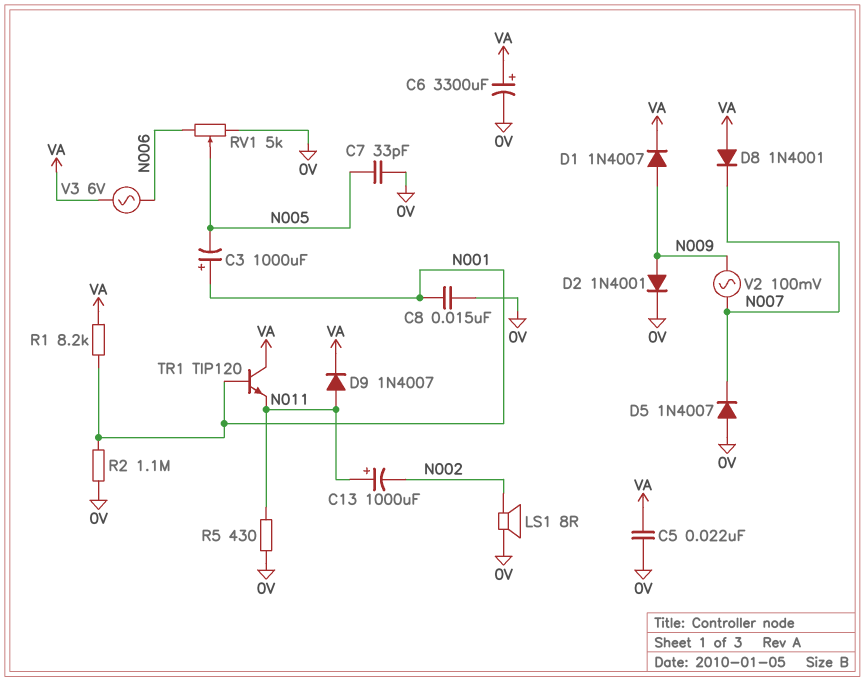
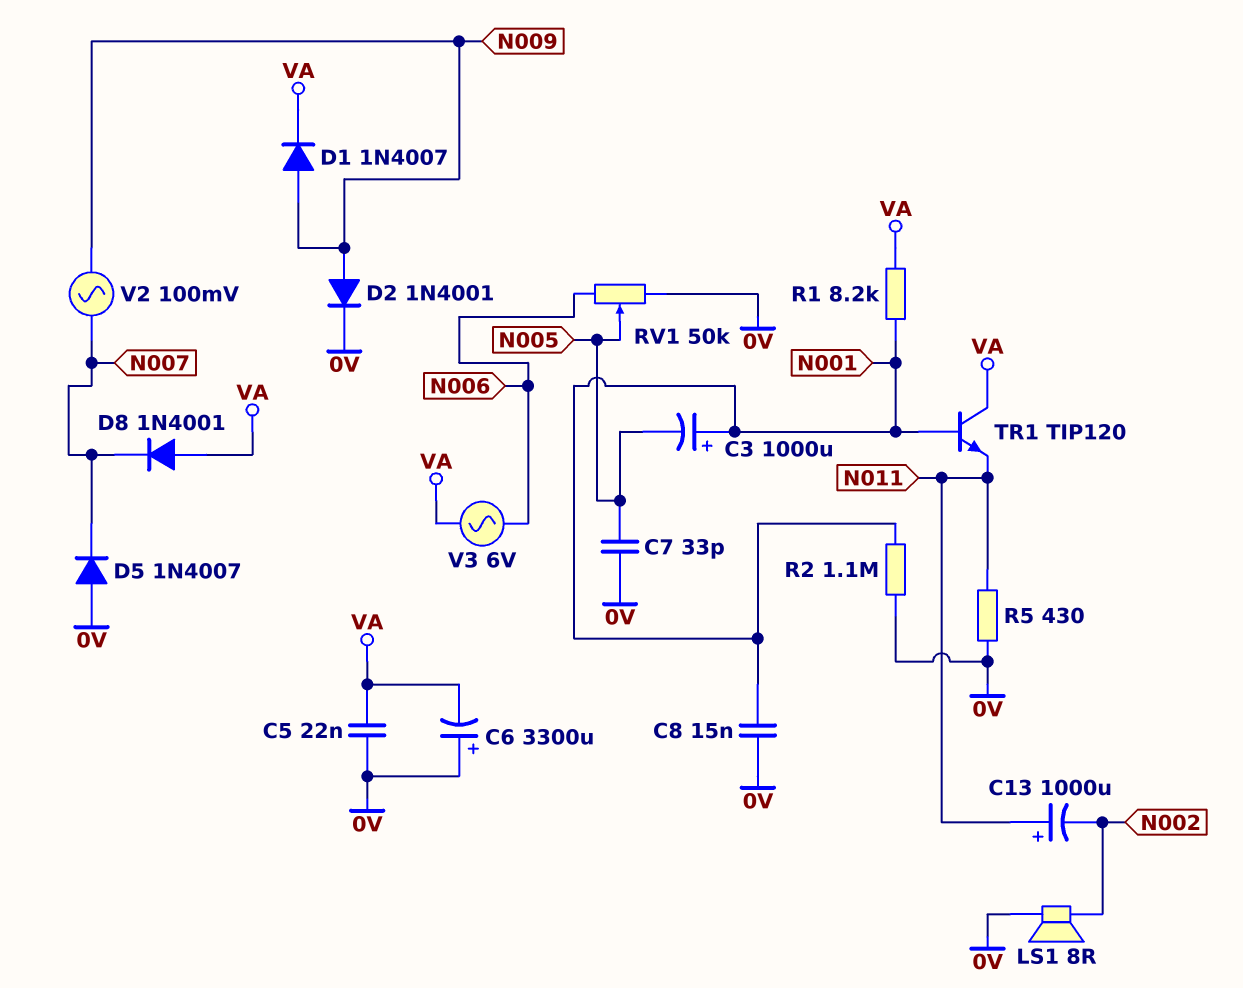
C6: 3300uF (plus VA, minus 0V) -> 3300uF (plus 0V, minus VA)
D9: diode 1N4007 (A N011, K VA) -> none
RV1: 5k (0V, N006, wiper N005) -> 50k (0V, N006, wiper N005)

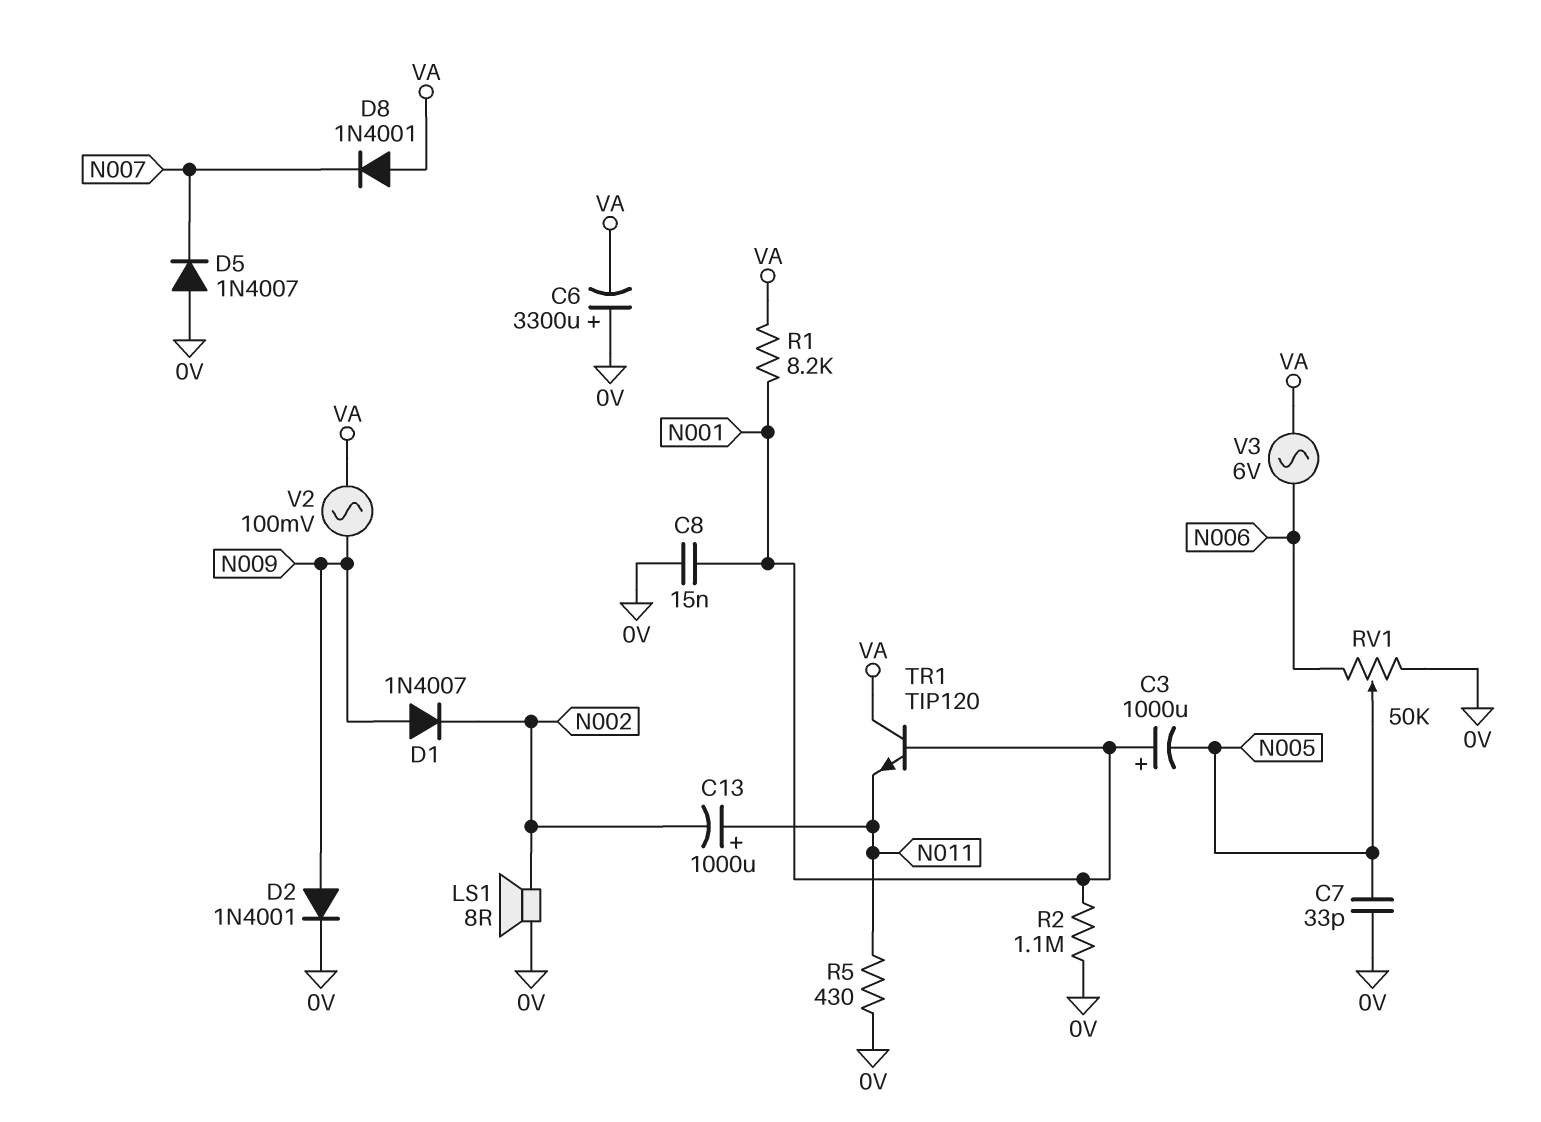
C5: 22nF (0V, VA) -> none
D1: diode 1N4007 (A N009, K VA) -> diode 1N4007 (A N009, K N002)
V2: AC 100mV (N007, N009) -> AC 100mV (N009, VA)

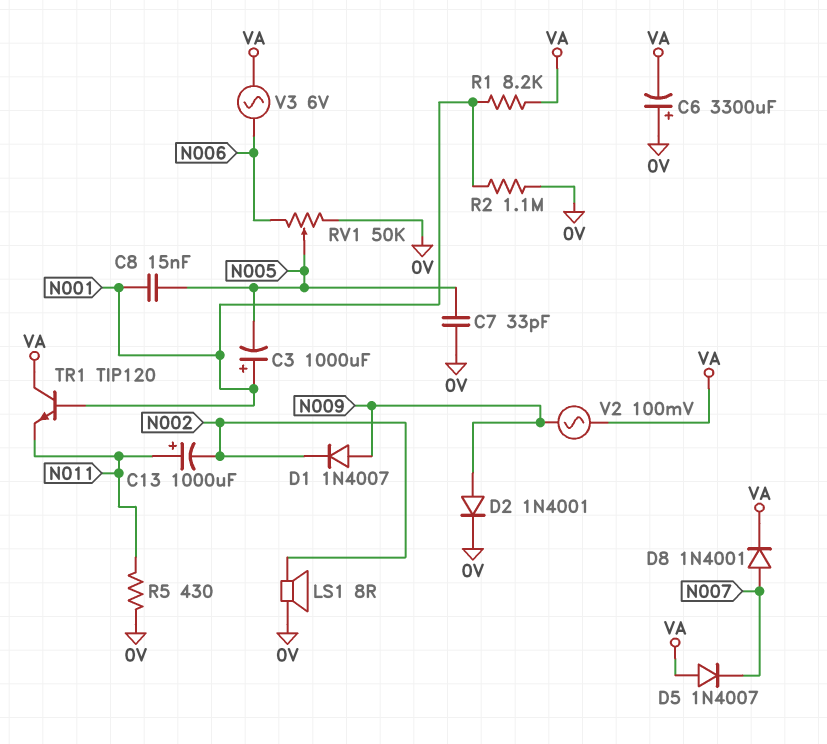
C8: 15nF (0V, N001) -> 15nF (N001, N005)
D5: diode 1N4007 (A 0V, K N007) -> diode 1N4007 (A VA, K N007)
D8: diode 1N4001 (A VA, K N007) -> diode 1N4001 (A N007, K VA)

